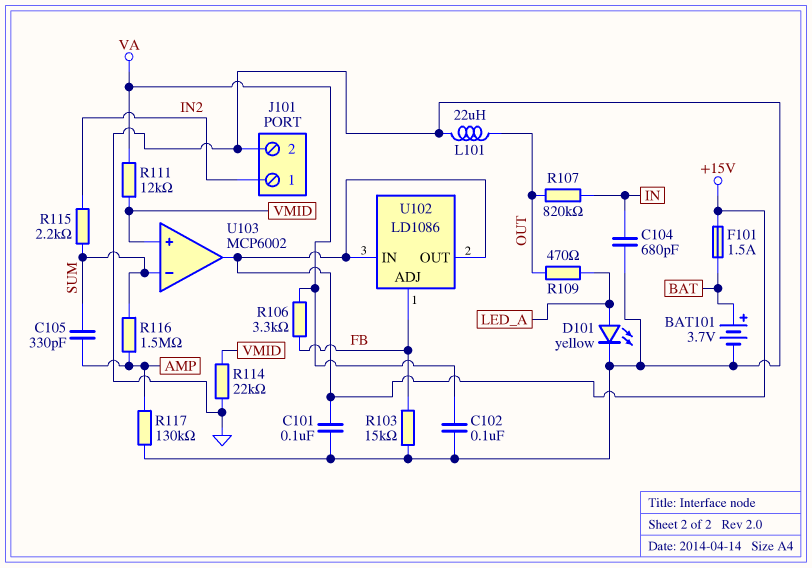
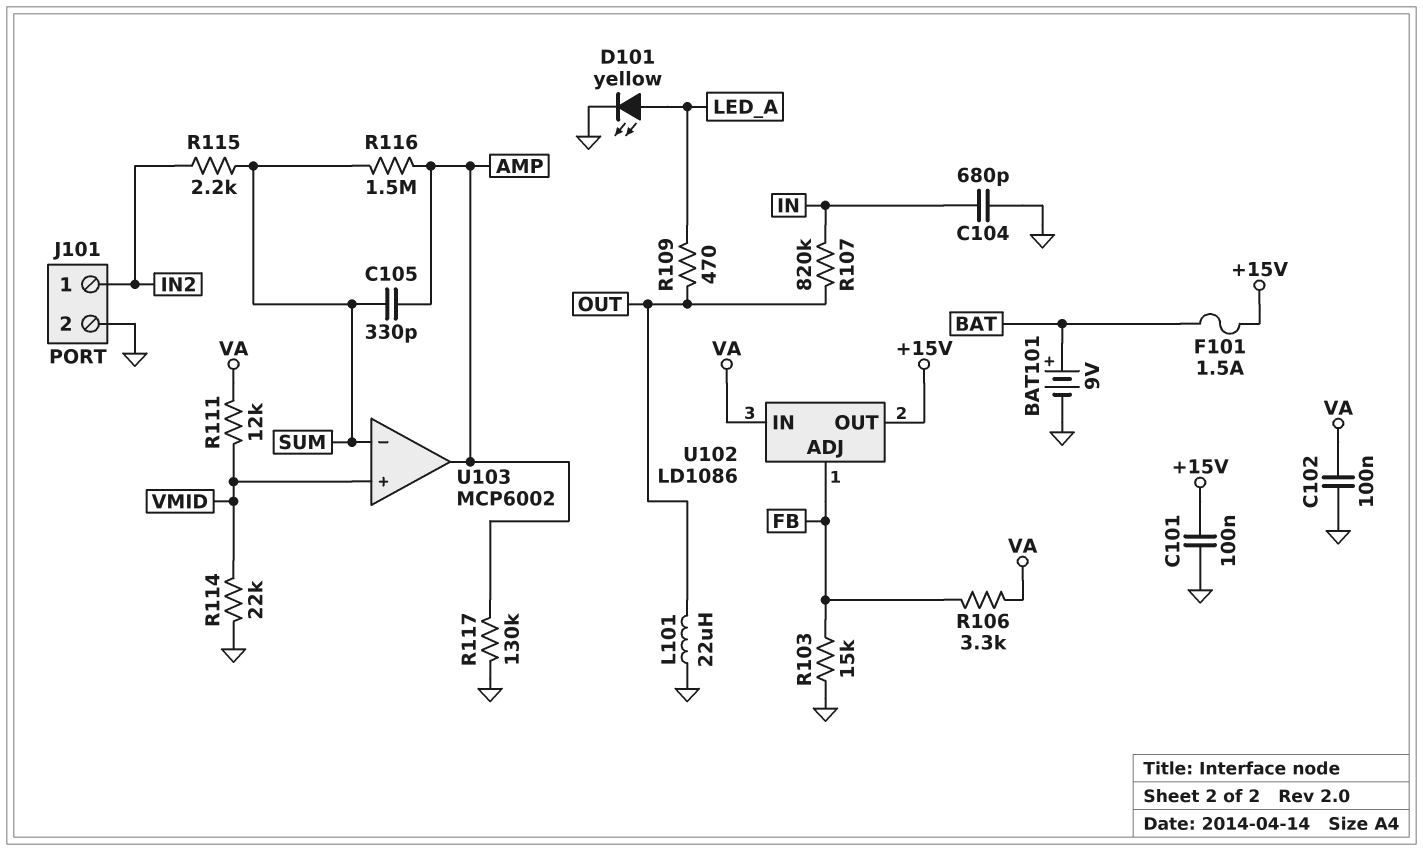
BAT101: 3.7V (plus BAT, minus GND) -> 9V (plus BAT, minus GND)
U102 pin IN: +15V -> VA
U103 pin out: +15V -> AMP

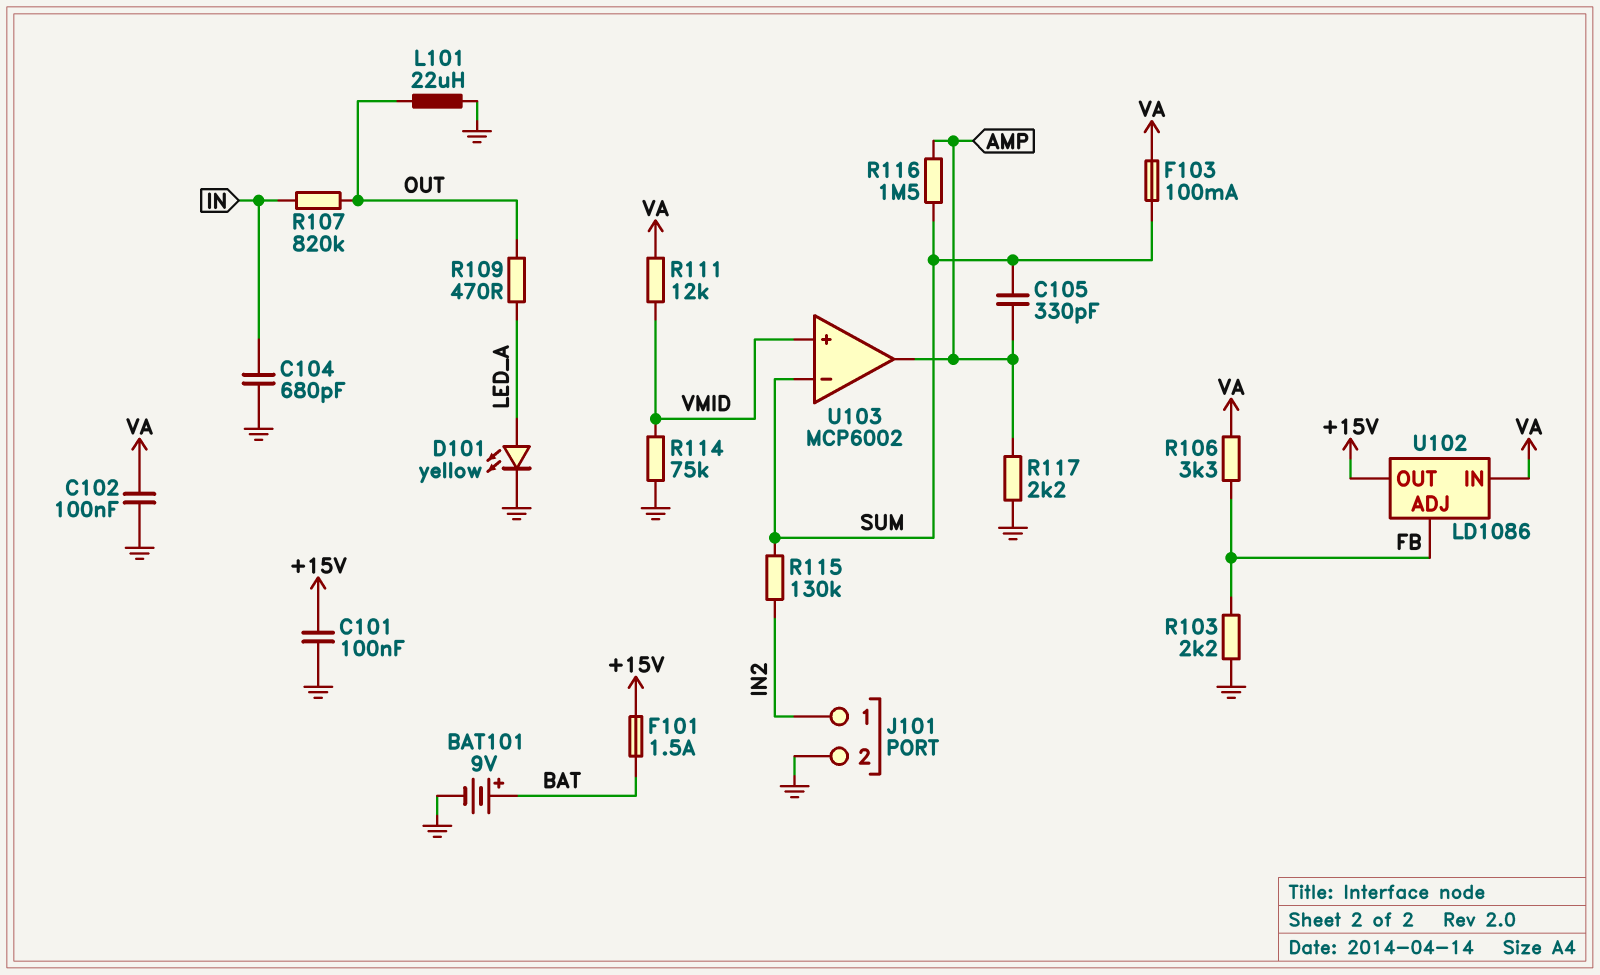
F103: none -> 100mA (SUM, VA)
R103: 15k (FB, GND) -> 2.2k (FB, GND)
R114: 22k (GND, VMID) -> 75k (GND, VMID)
R115: 2.2k (IN2, SUM) -> 130k (IN2, SUM)
R117: 130k (AMP, GND) -> 2.2k (AMP, GND)

